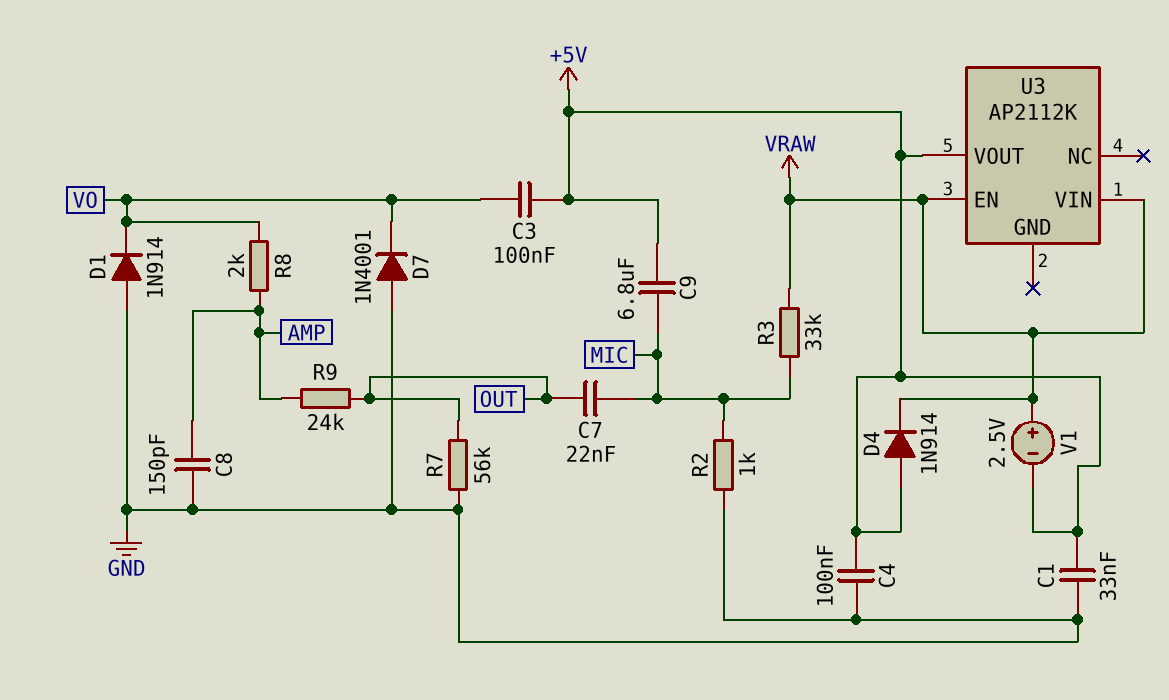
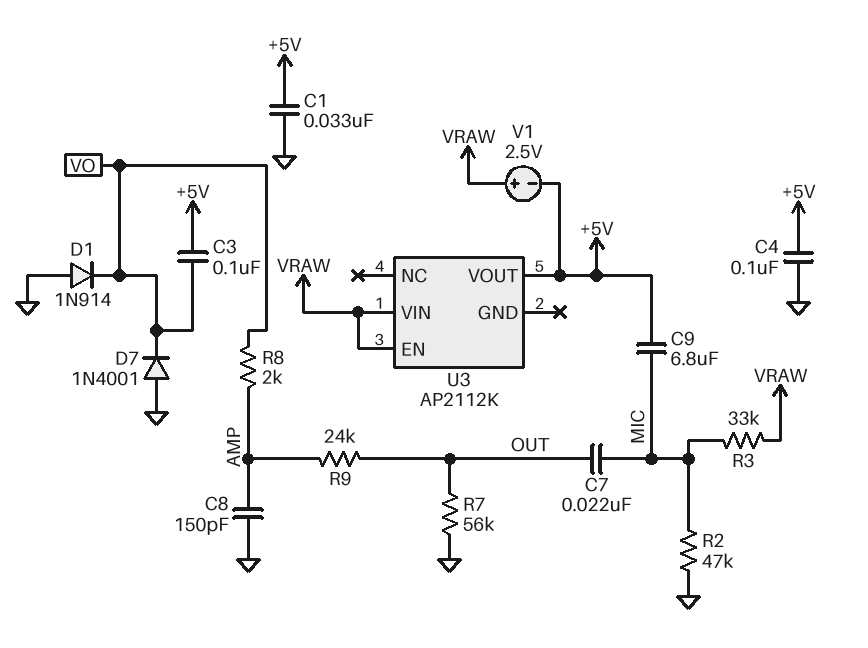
D4: diode 1N914 (A +5V, K VRAW) -> none
R2: 1k (GND, MIC) -> 47k (GND, MIC)

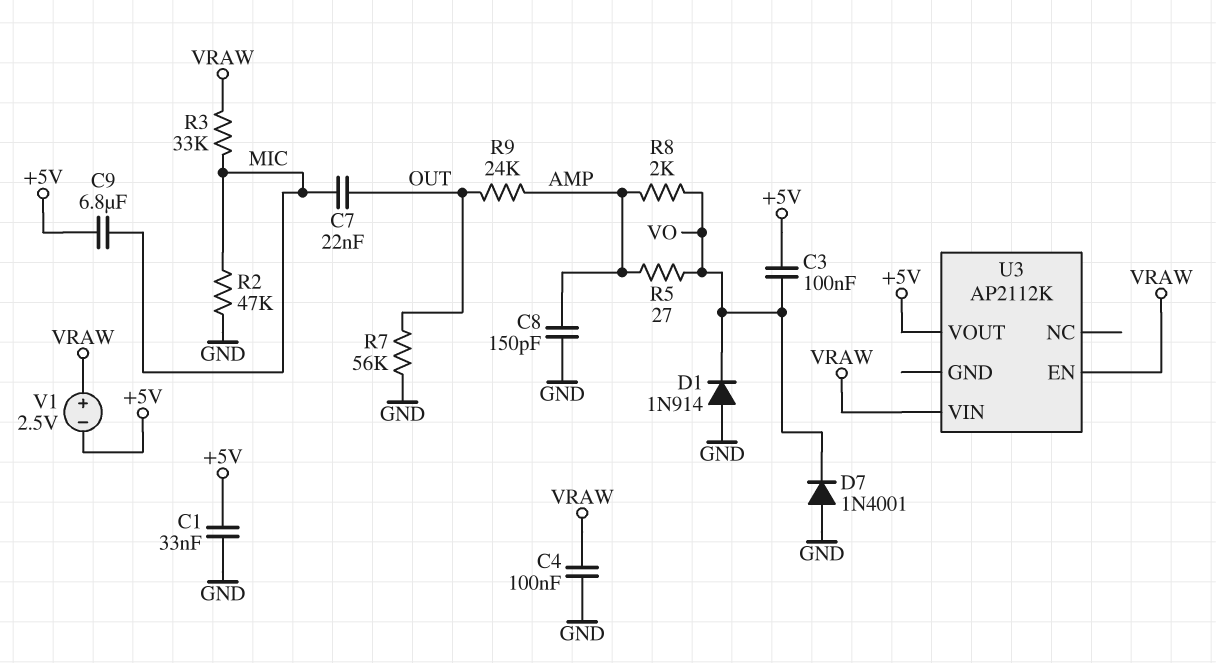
C4: 100nF (+5V, GND) -> 100nF (GND, VRAW)
R5: none -> 27 (AMP, VO)

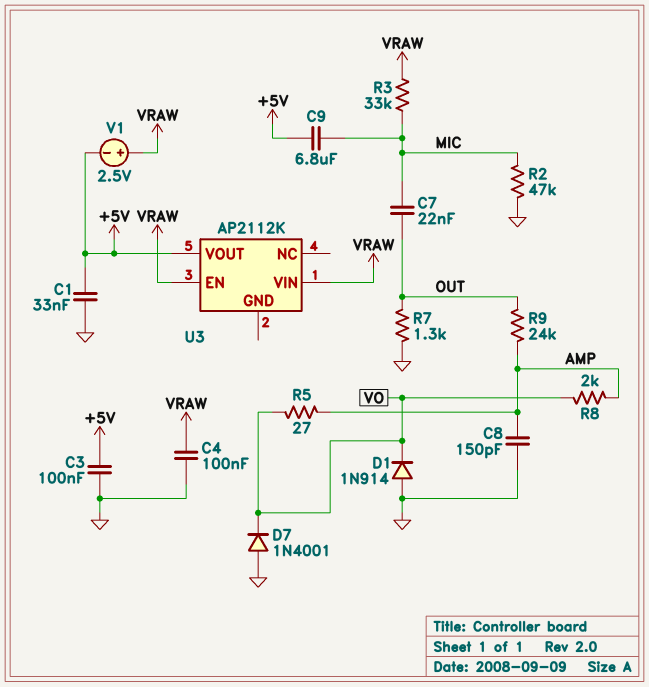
C3: 100nF (+5V, VO) -> 100nF (+5V, GND)
R7: 56k (GND, OUT) -> 1.3k (GND, OUT)

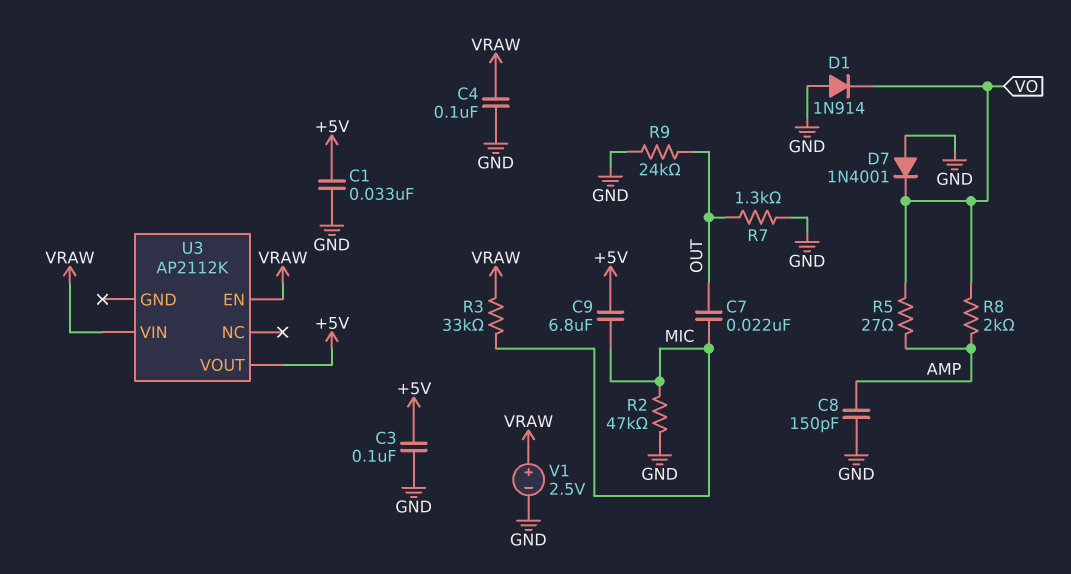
R9: 24k (AMP, OUT) -> 24k (GND, OUT)
V1: 2.5V (plus VRAW, minus +5V) -> 2.5V (plus VRAW, minus GND)

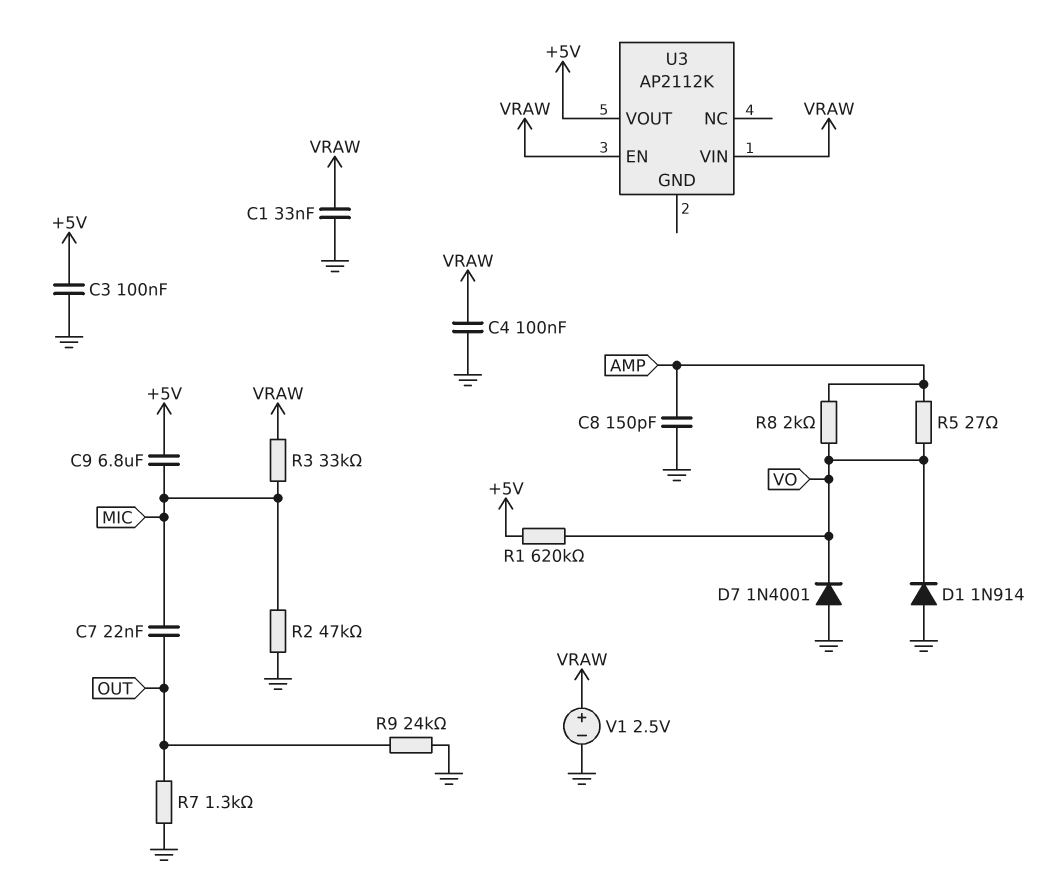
C1: 33nF (+5V, GND) -> 33nF (GND, VRAW)
R1: none -> 620k (+5V, VO)

